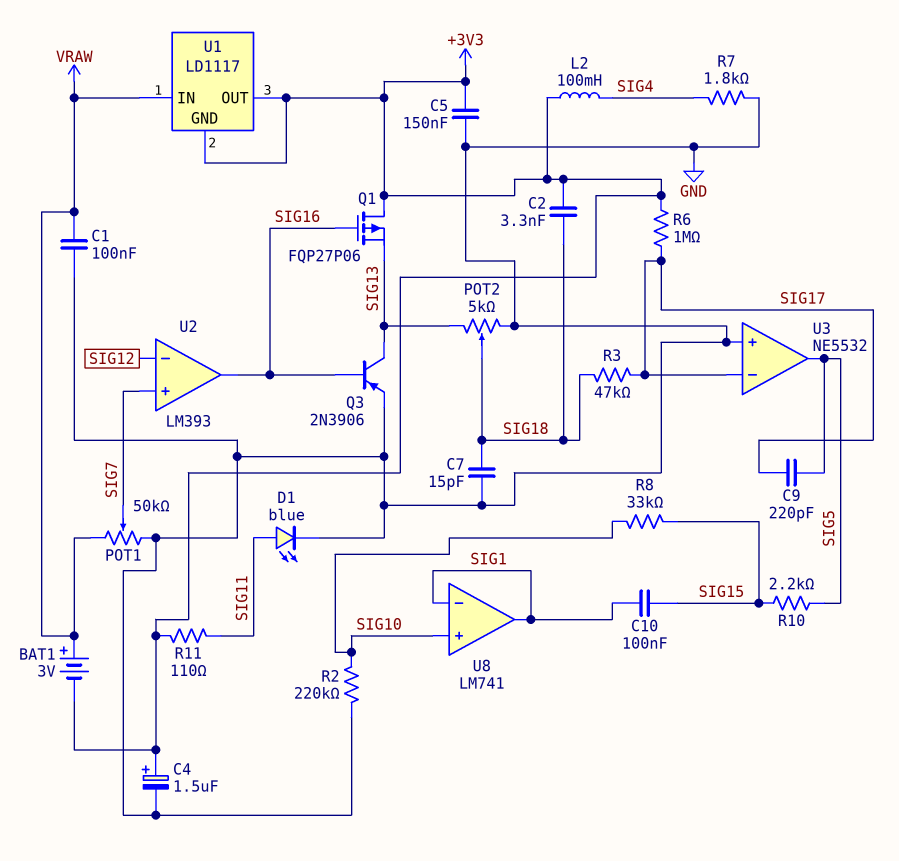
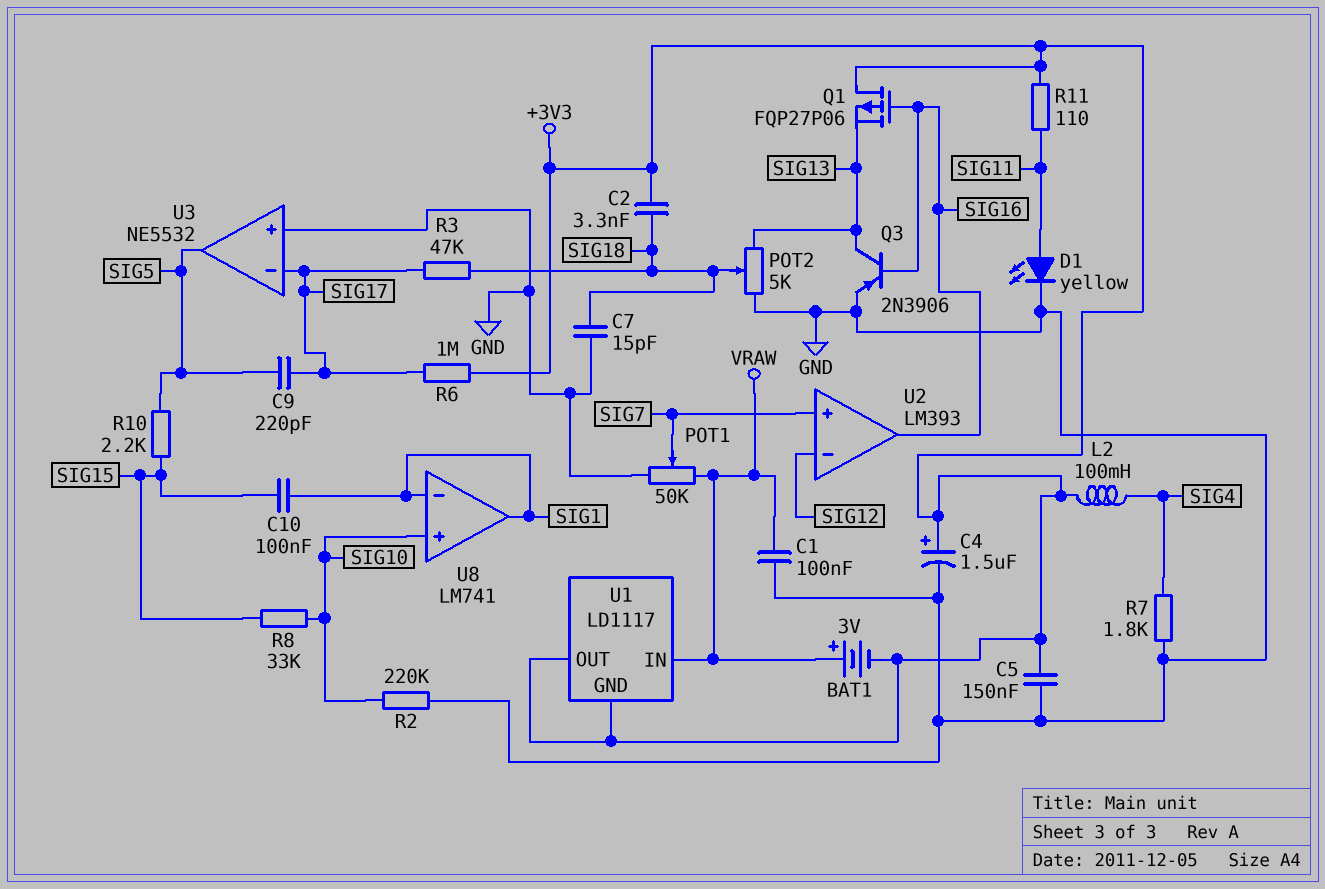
D1: LED blue (A SIG11, K GND) -> LED yellow (A SIG11, K GND)

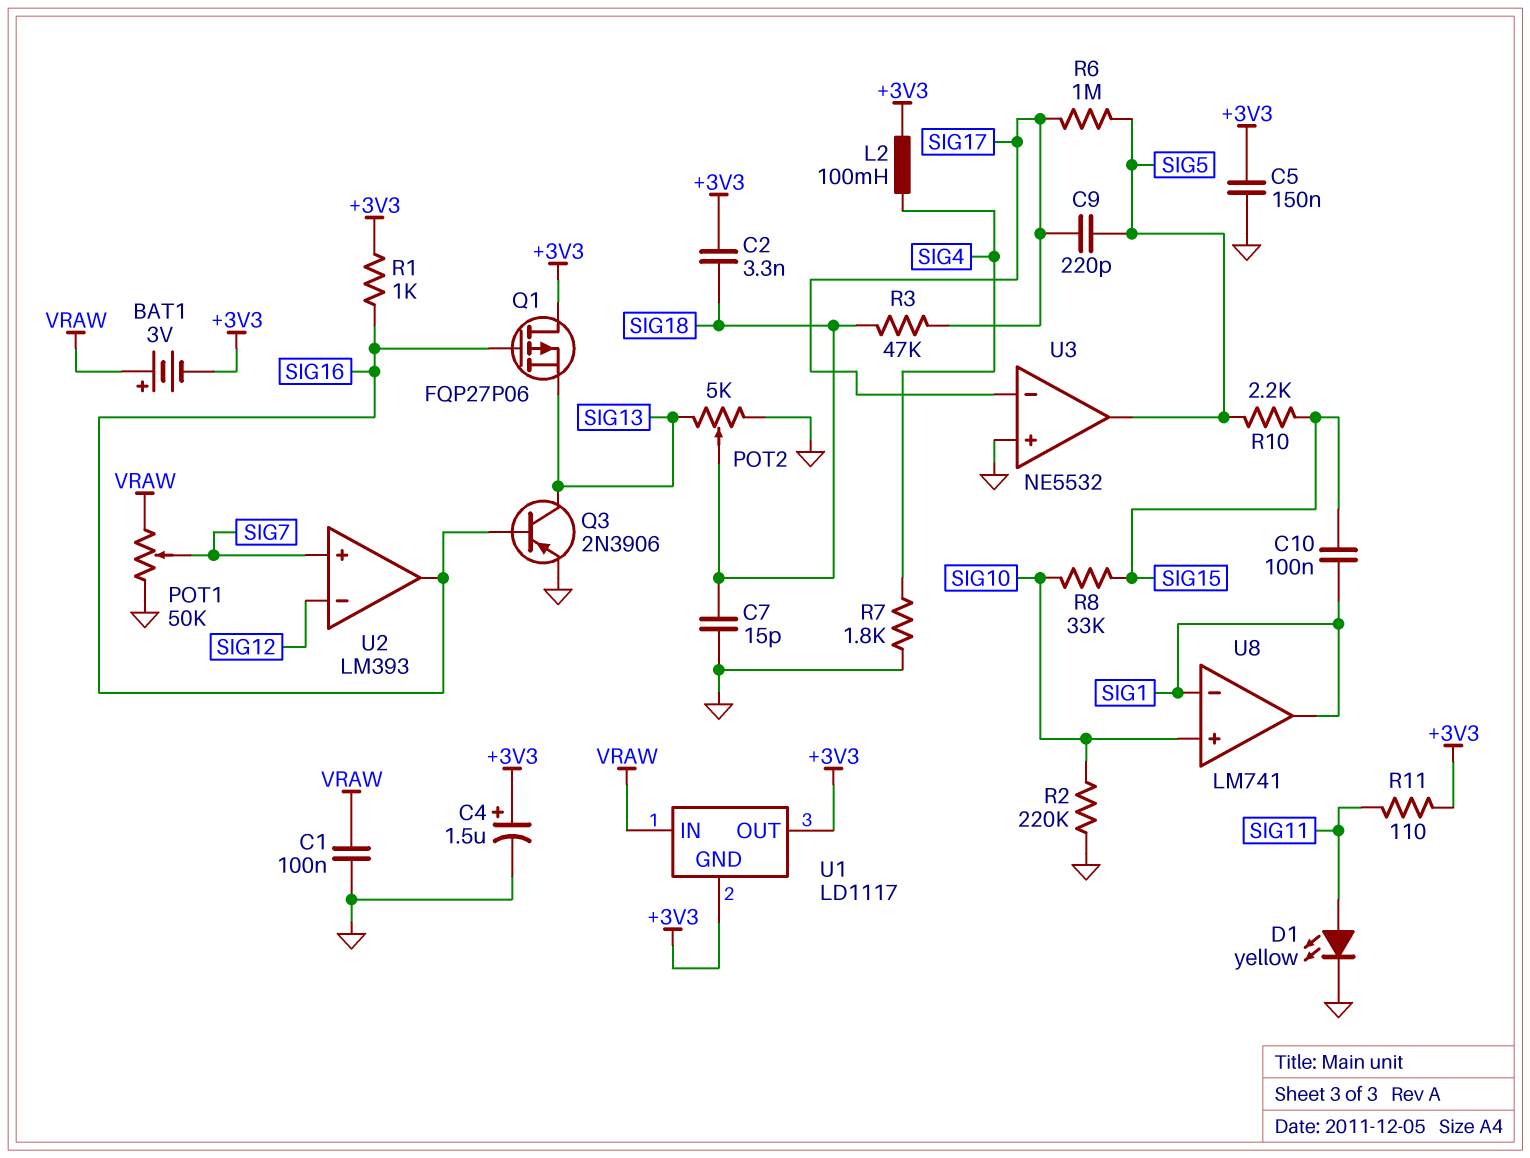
R1: none -> 1k (+3V3, SIG16)
R6: 1M (+3V3, SIG17) -> 1M (SIG5, SIG17)

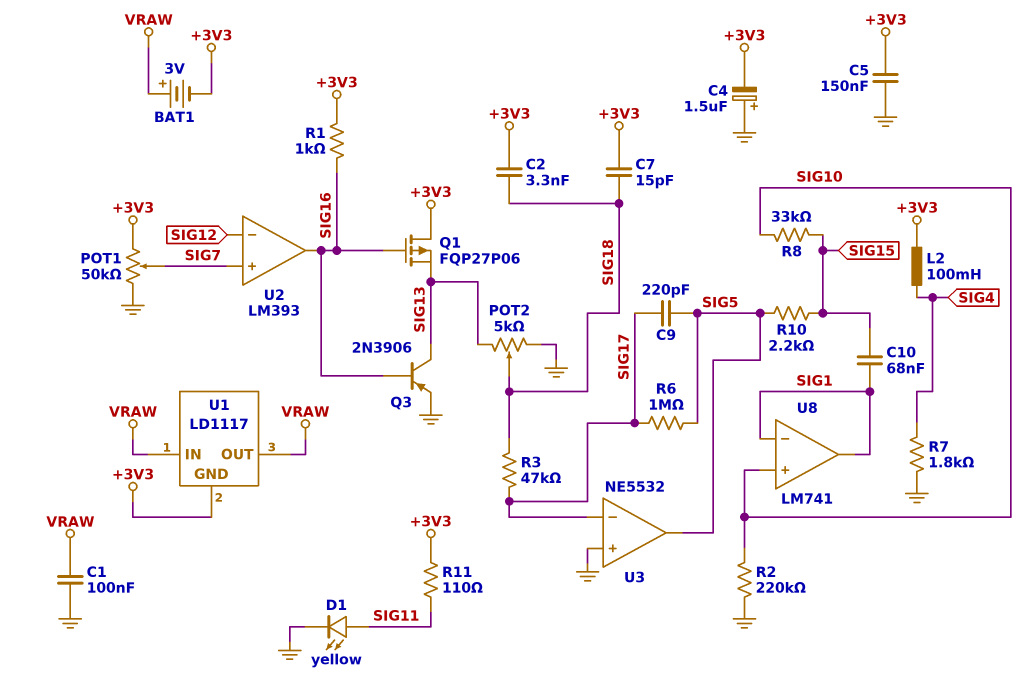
C4: 1.5uF (plus +3V3, minus GND) -> 1.5uF (plus GND, minus +3V3)
C7: 15pF (GND, SIG18) -> 15pF (+3V3, SIG18)
C10: 100nF (SIG1, SIG15) -> 68nF (SIG1, SIG15)
POT1: 50k (GND, VRAW, wiper SIG7) -> 50k (+3V3, GND, wiper SIG7)
U1 pin OUT: +3V3 -> VRAW

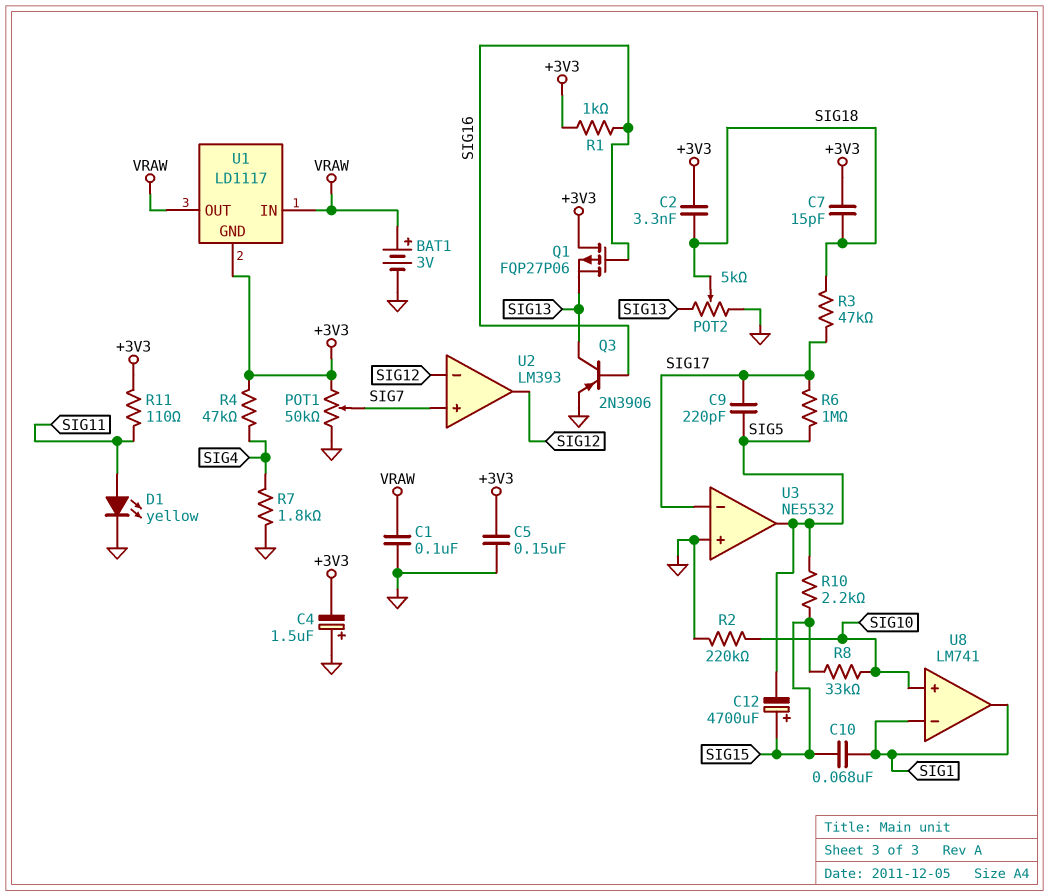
BAT1: 3V (plus VRAW, minus +3V3) -> 3V (plus VRAW, minus GND)
C12: none -> 4700uF (plus SIG15, minus SIG5)
L2: 100mH (+3V3, SIG4) -> none
R4: none -> 47k (+3V3, SIG4)
U2 pin out: SIG16 -> SIG12

